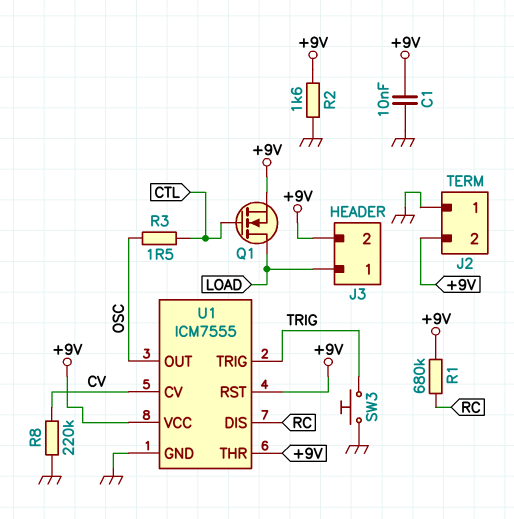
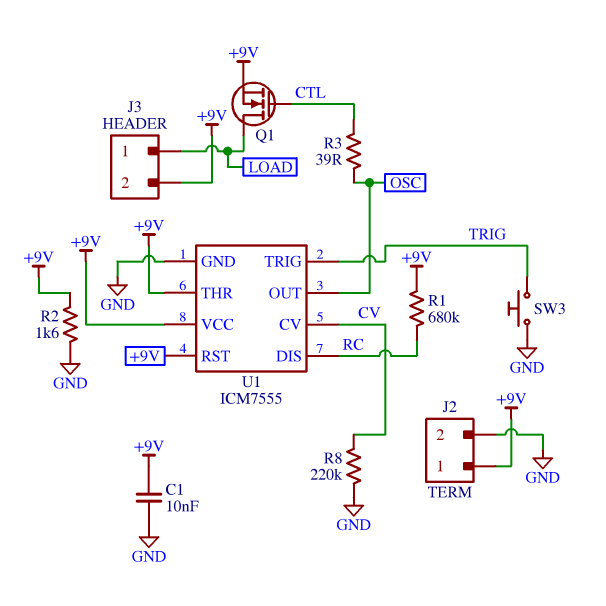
J2 pin 1: GND -> +9V
J2 pin 2: +9V -> GND
R3: 1.5 (CTL, OSC) -> 39 (CTL, OSC)

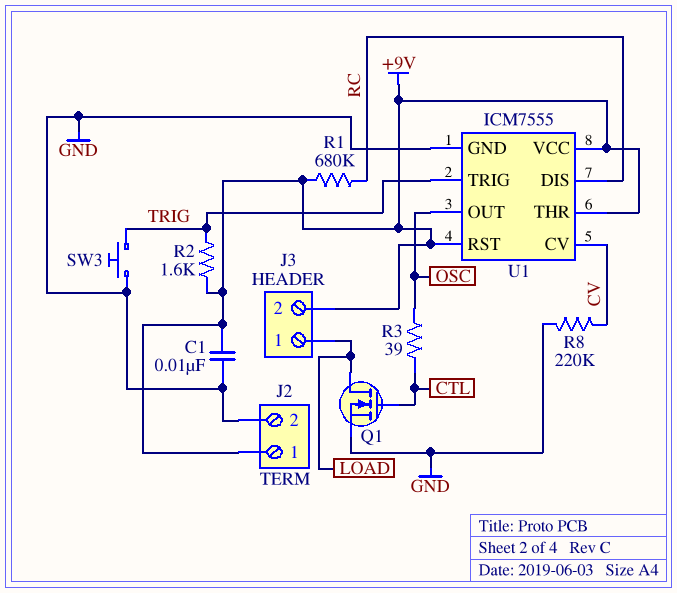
Q1: NMOS (G CTL, D LOAD, S +9V) -> NMOS (G CTL, D LOAD, S GND)
R2: 1.6k (+9V, GND) -> 1.6k (+9V, TRIG)

